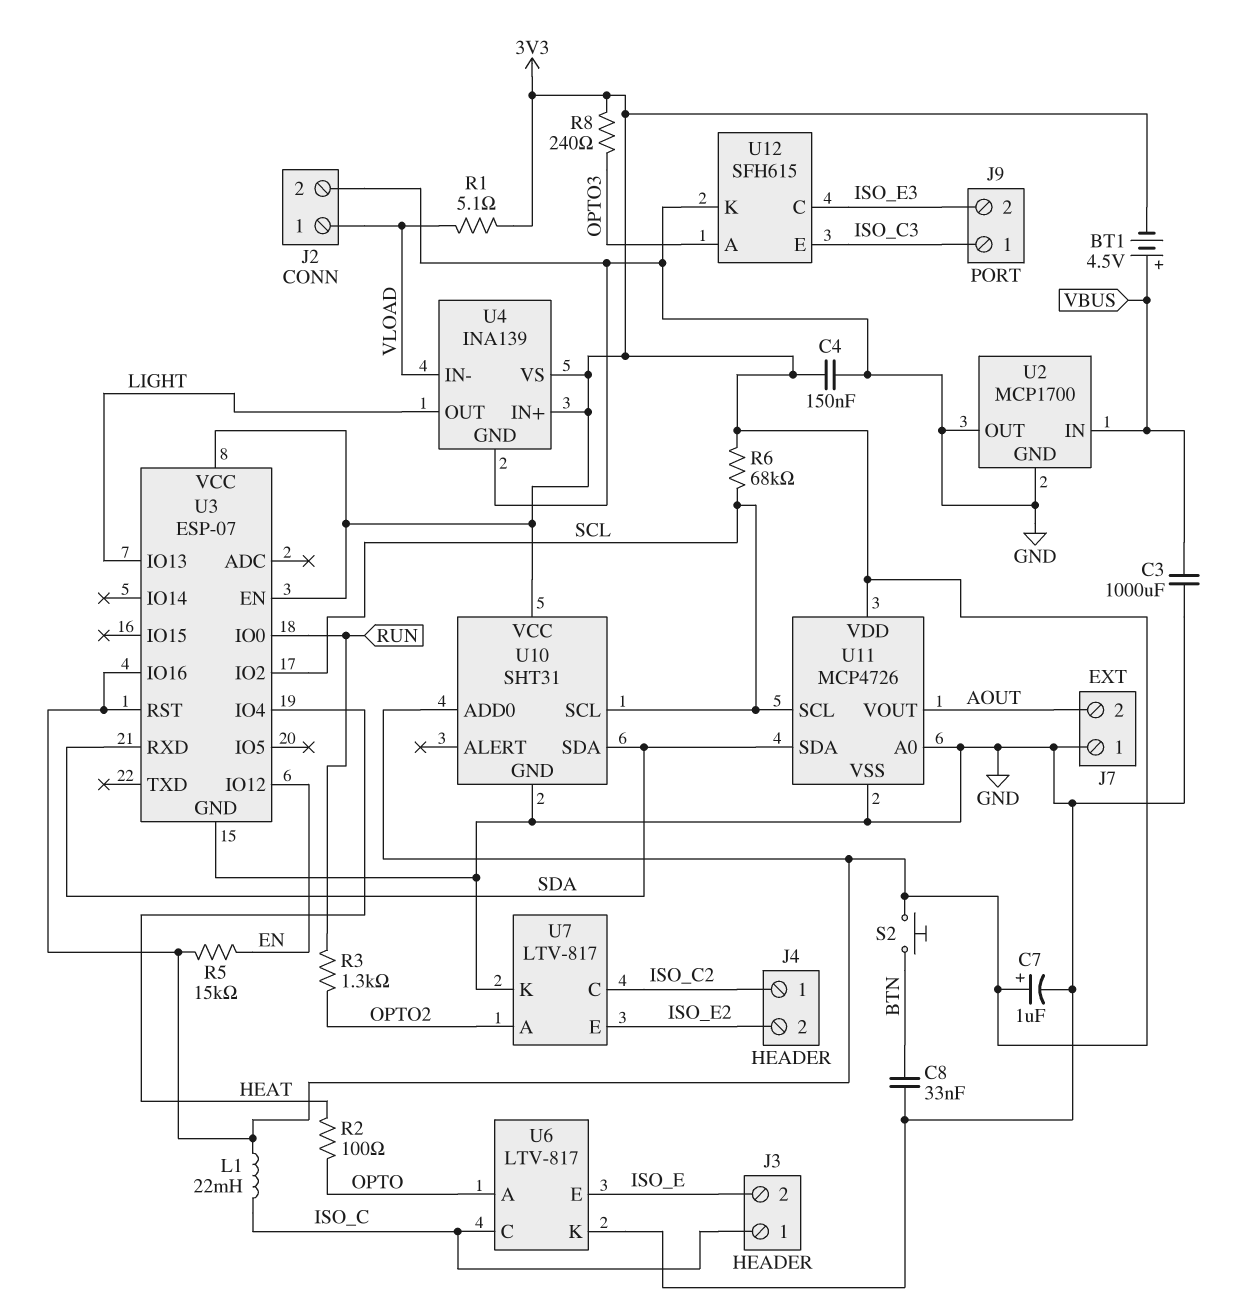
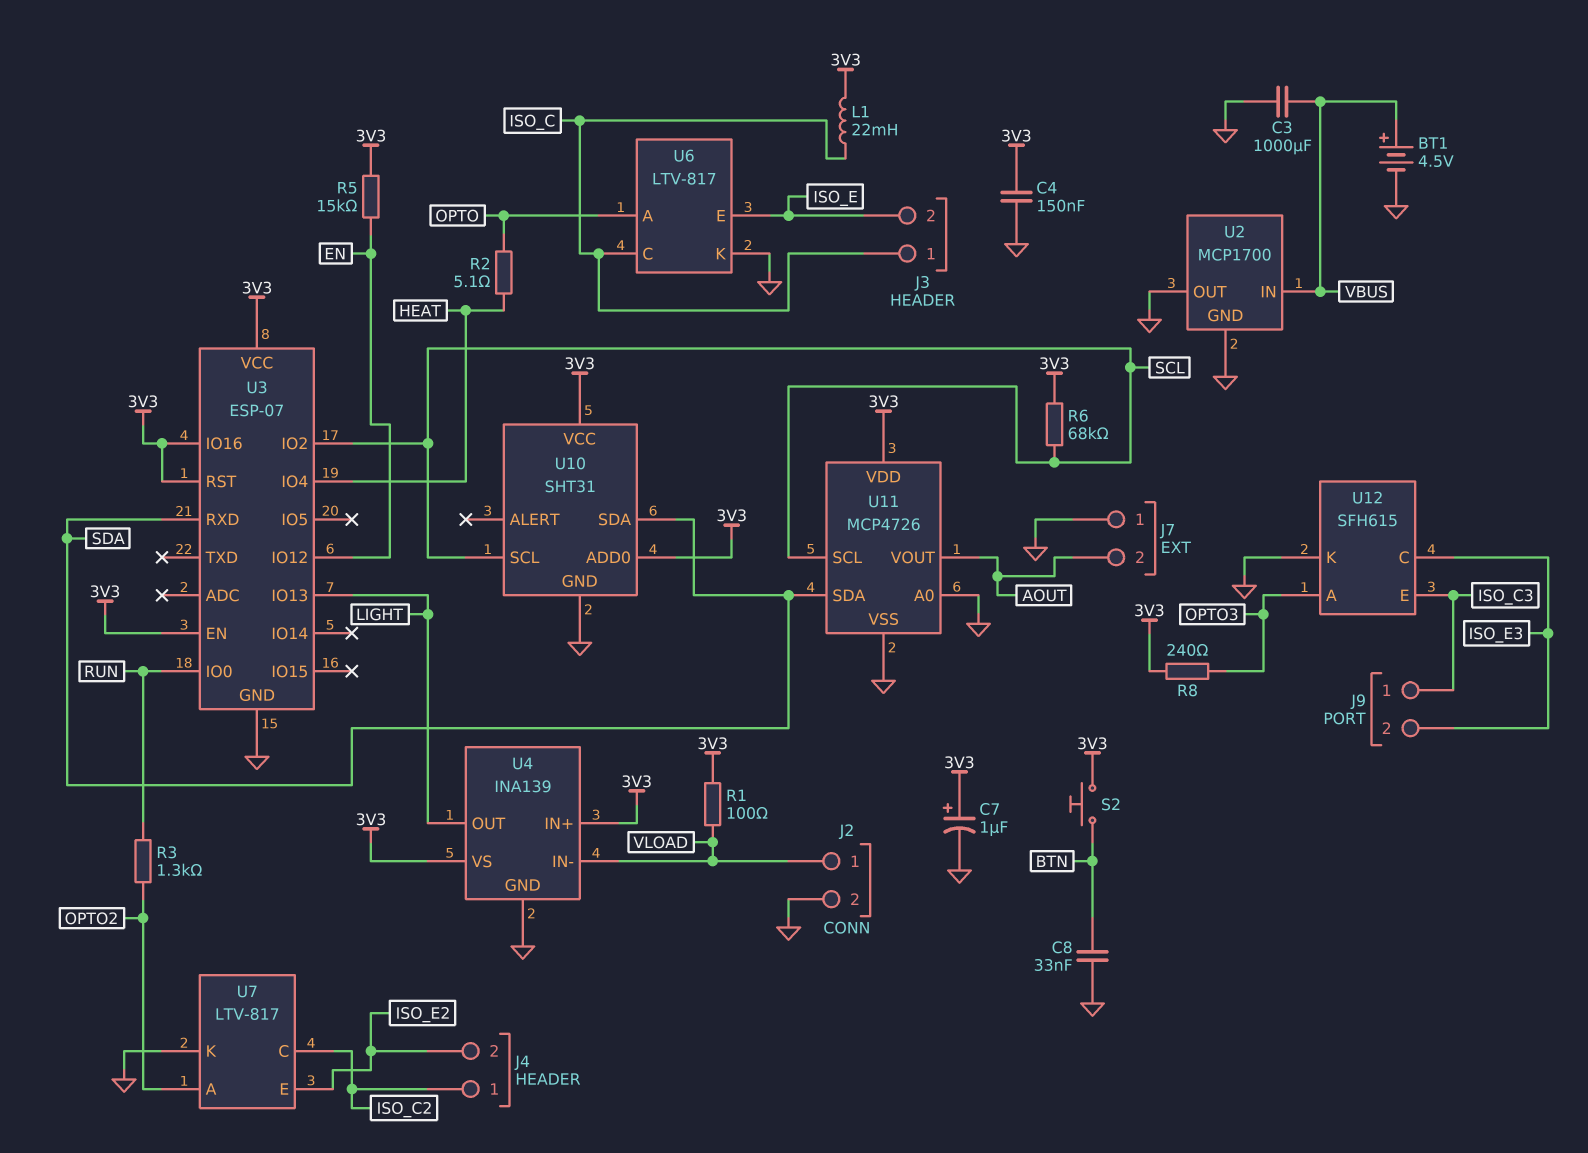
BT1: 4.5V (plus VBUS, minus 3V3) -> 4.5V (plus VBUS, minus GND)
R1: 5.1 (3V3, VLOAD) -> 100 (3V3, VLOAD)
R2: 100 (HEAT, OPTO) -> 5.1 (HEAT, OPTO)

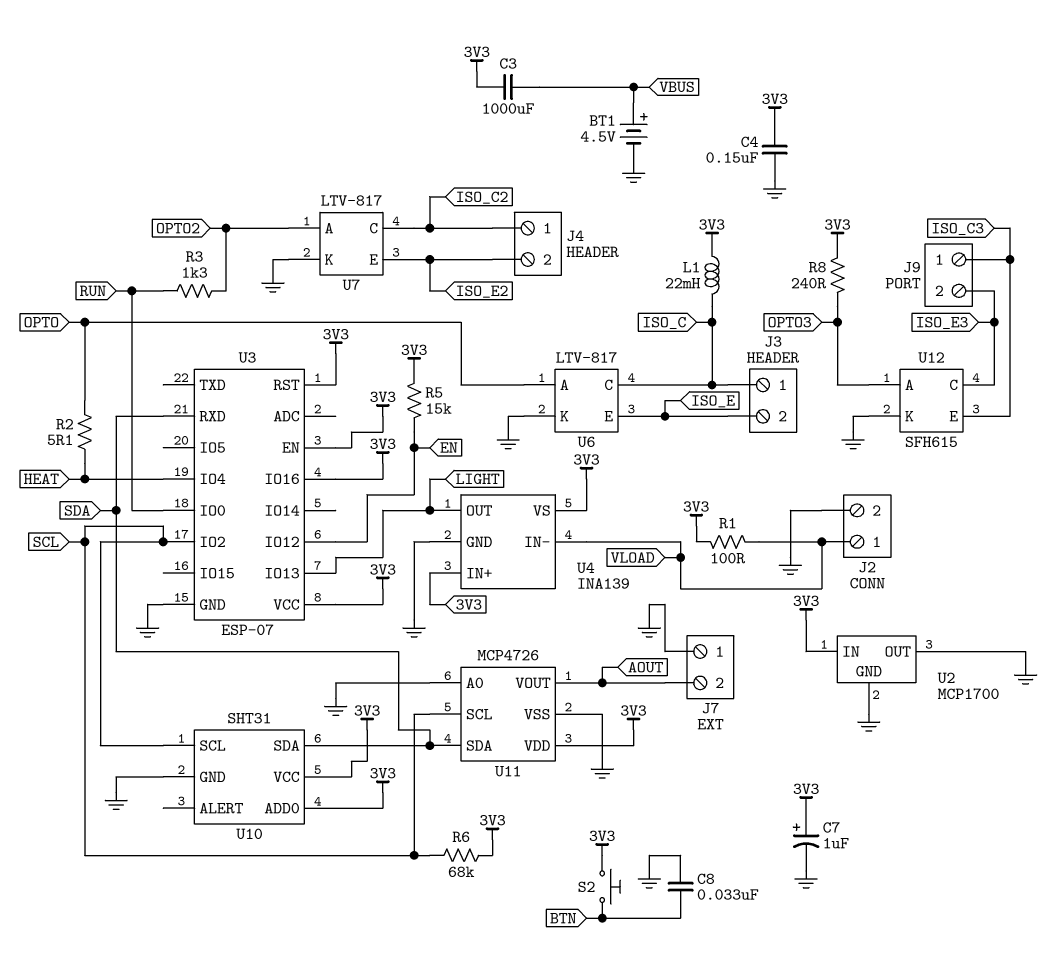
C3: 1000uF (GND, VBUS) -> 1000uF (3V3, VBUS)
U2 pin IN: VBUS -> 3V3

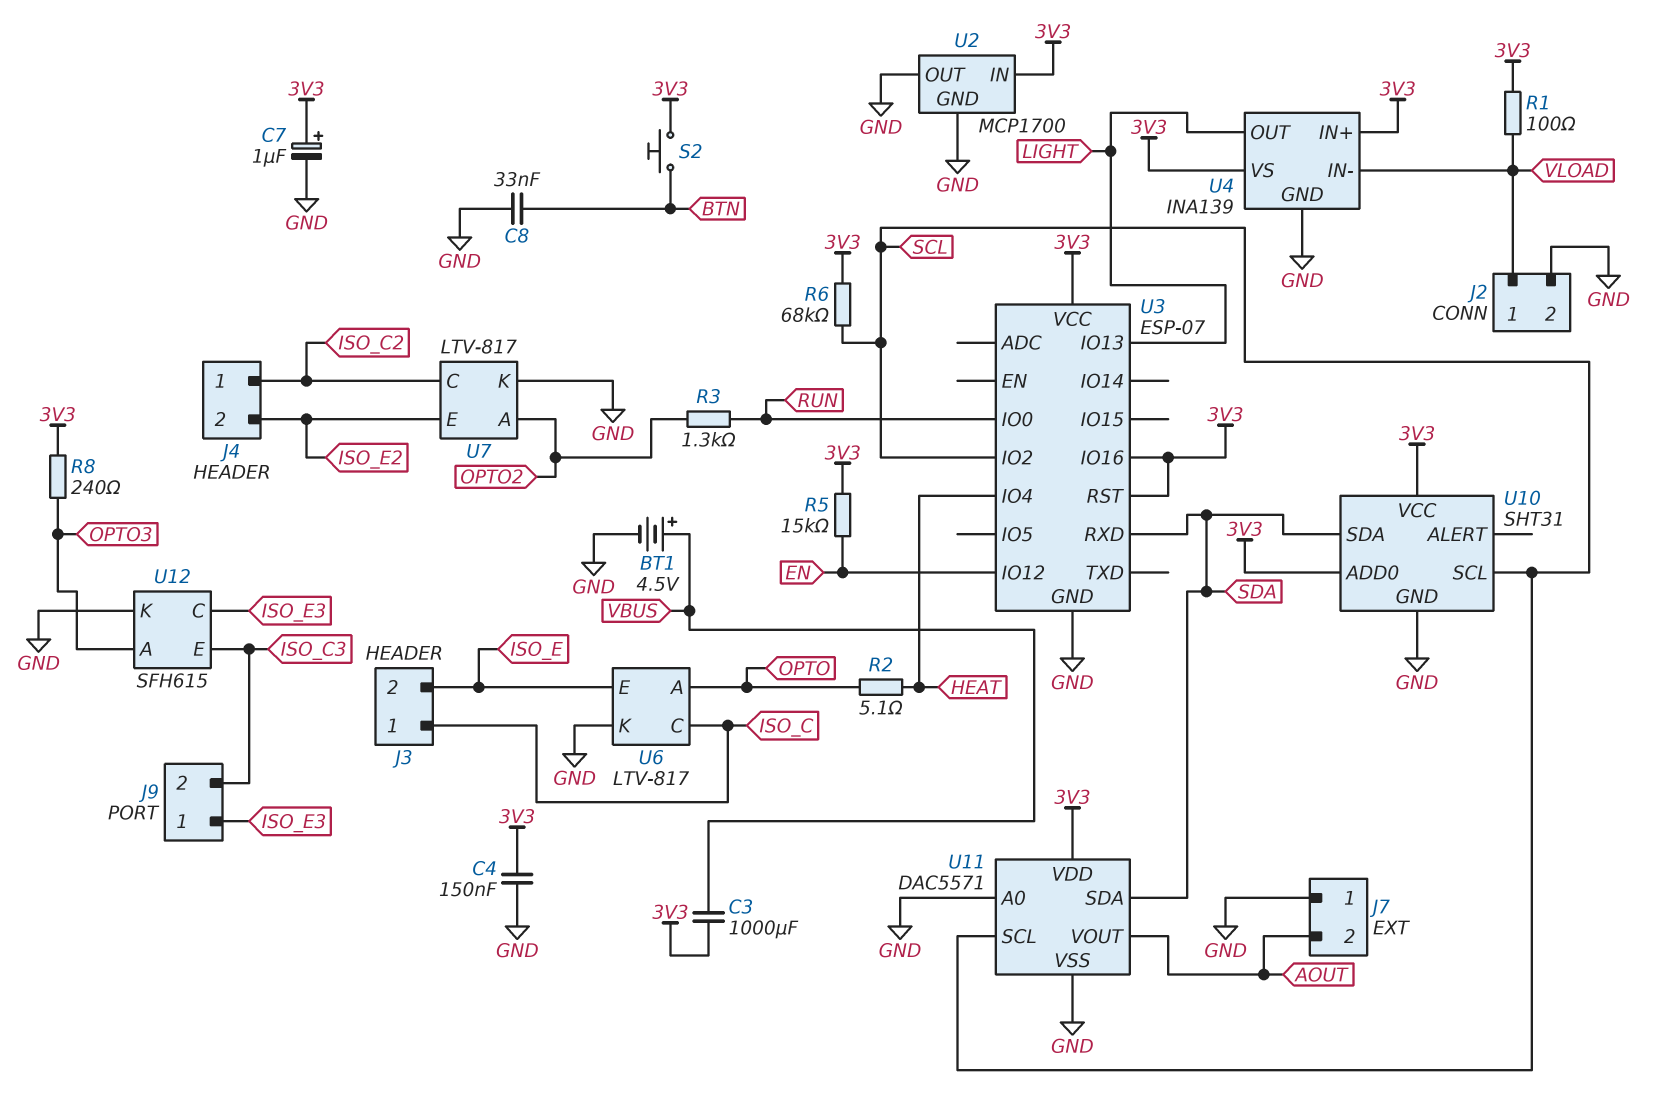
J9 pin 1: ISO_C3 -> ISO_E3
J9 pin 2: ISO_E3 -> ISO_C3
L1: 22mH (3V3, ISO_C) -> none
U3 pin EN: 3V3 -> none
U11: MCP4726 -> DAC5571

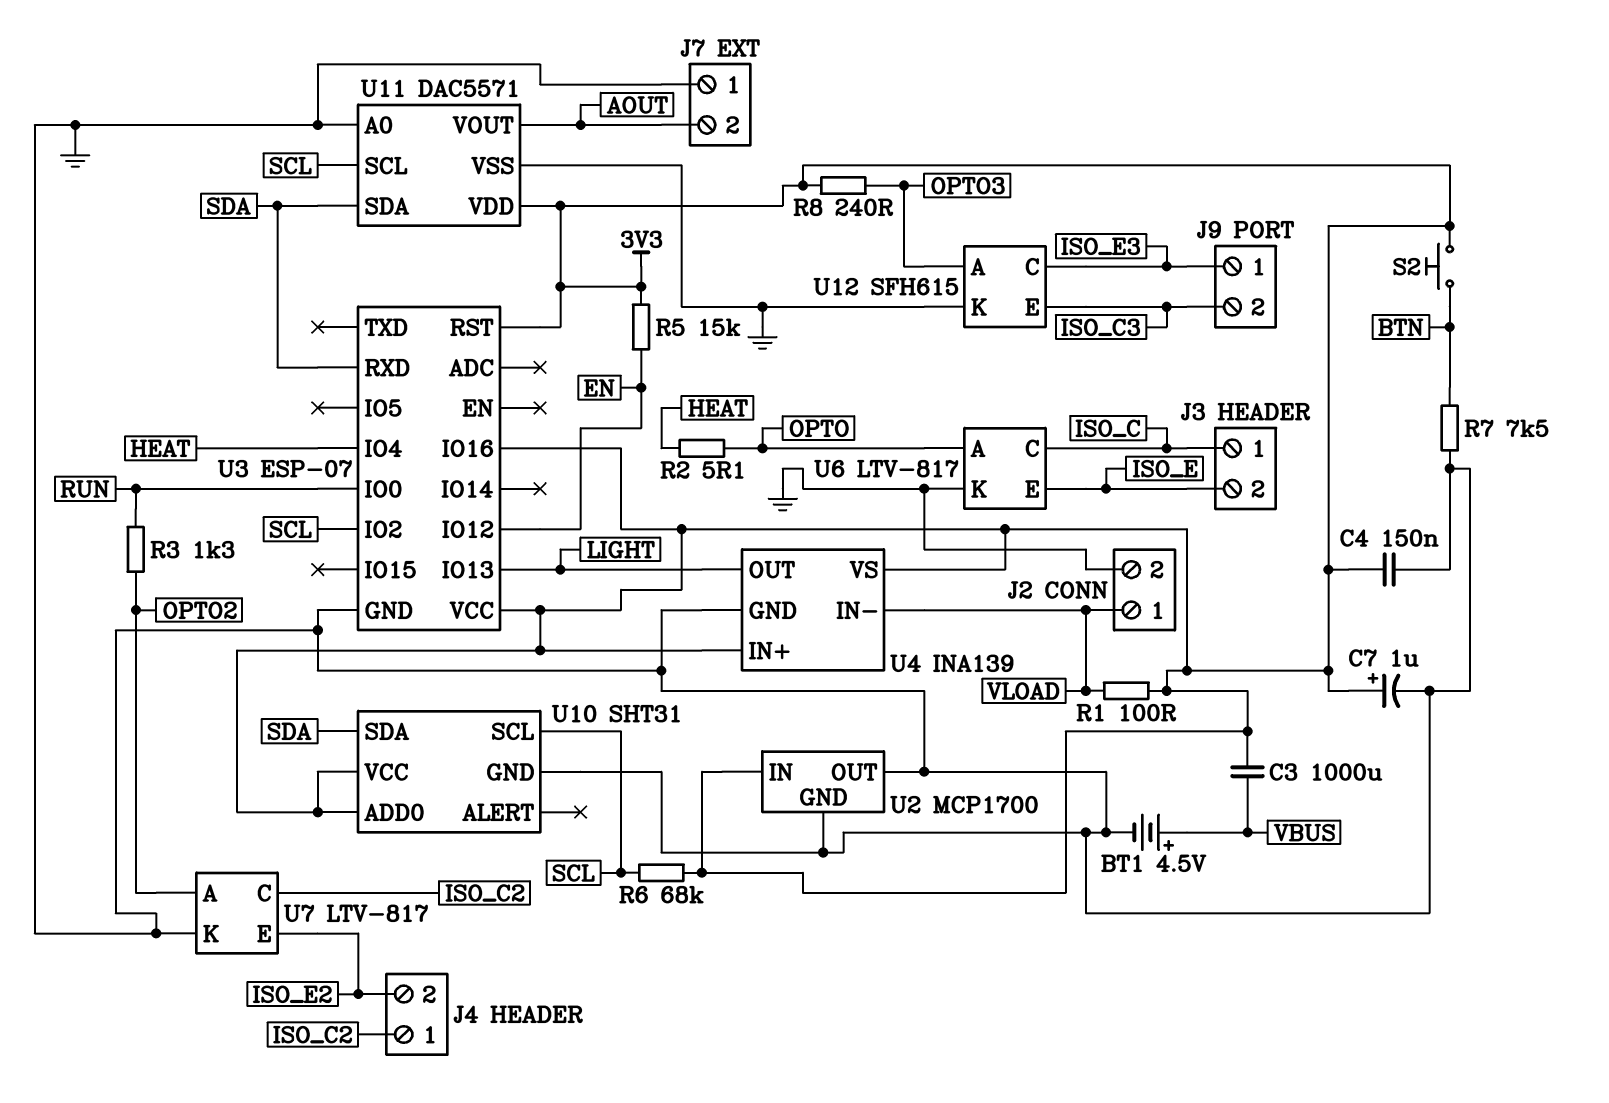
C8: 33nF (BTN, GND) -> none
R7: none -> 7.5k (BTN, GND)

